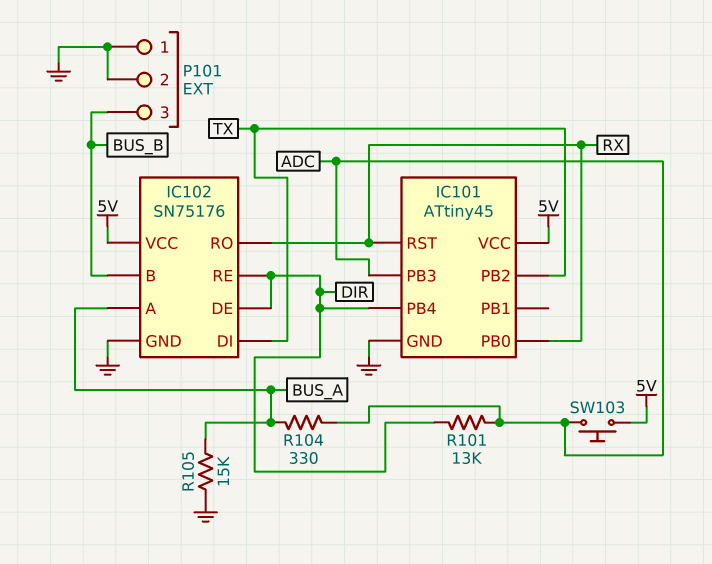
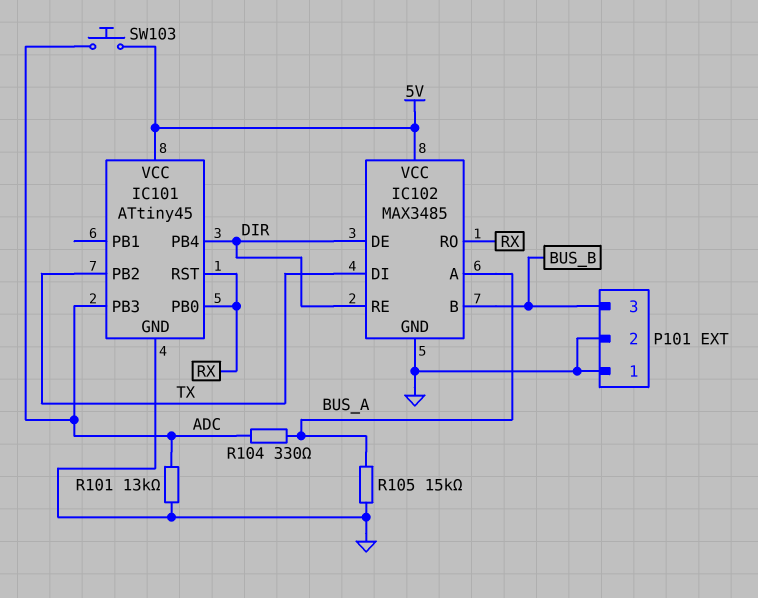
IC102: SN75176 -> MAX3485
R101: 13k (ADC, DIR) -> 13k (ADC, GND)

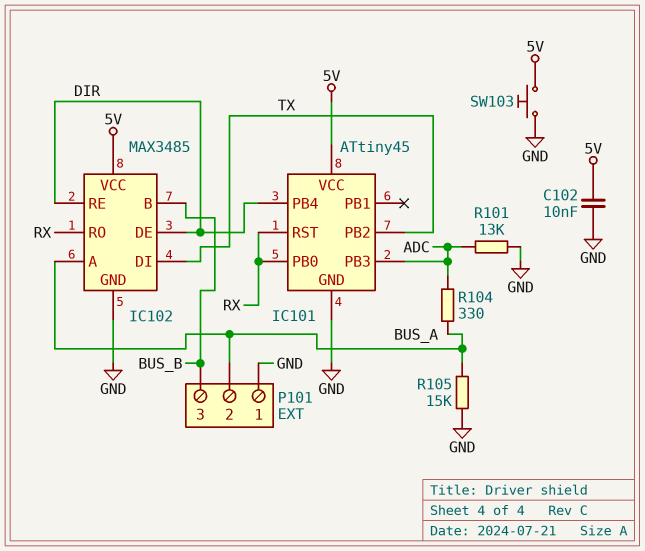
C102: none -> 10nF (5V, GND)
P101 pin 2: GND -> BUS_A
SW103: button (5V, ADC) -> button (5V, GND)

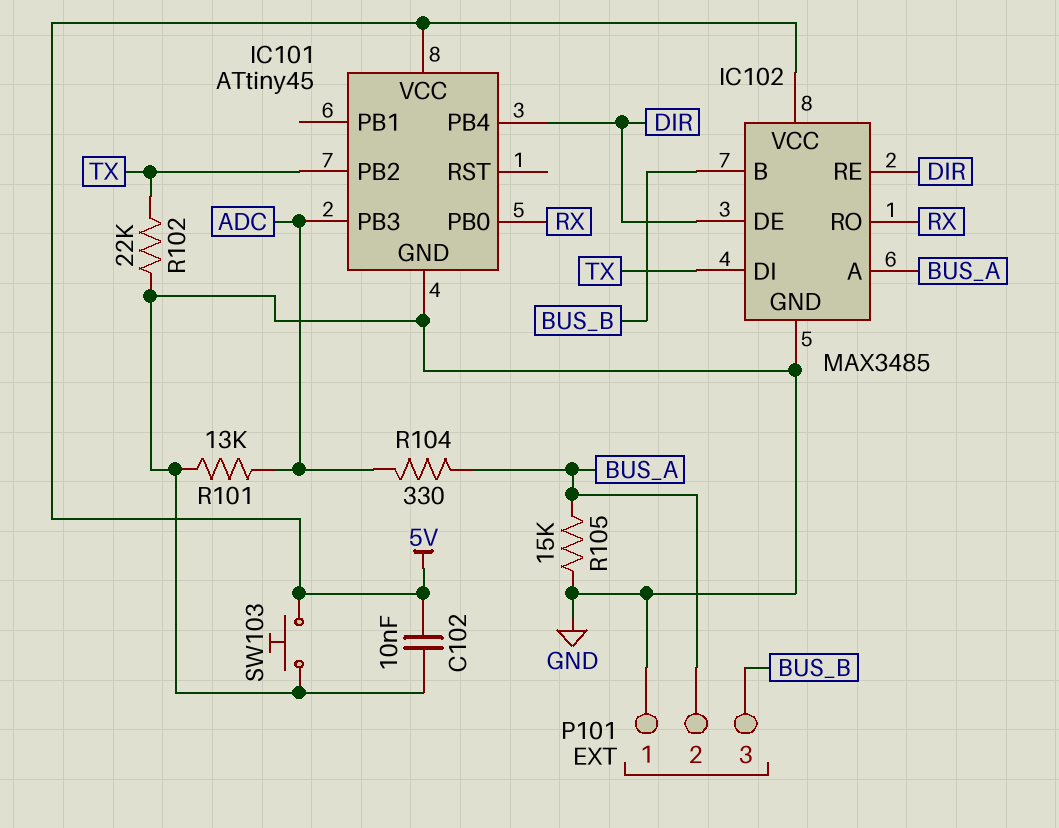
IC101 pin RST: RX -> none
R102: none -> 22k (GND, TX)

